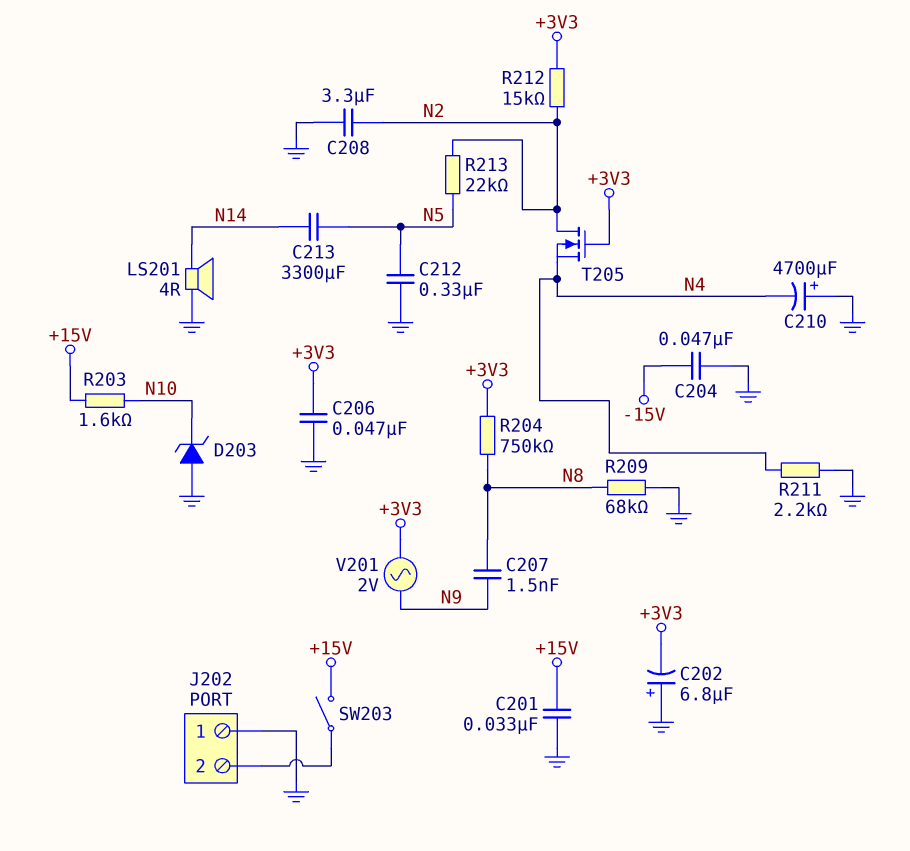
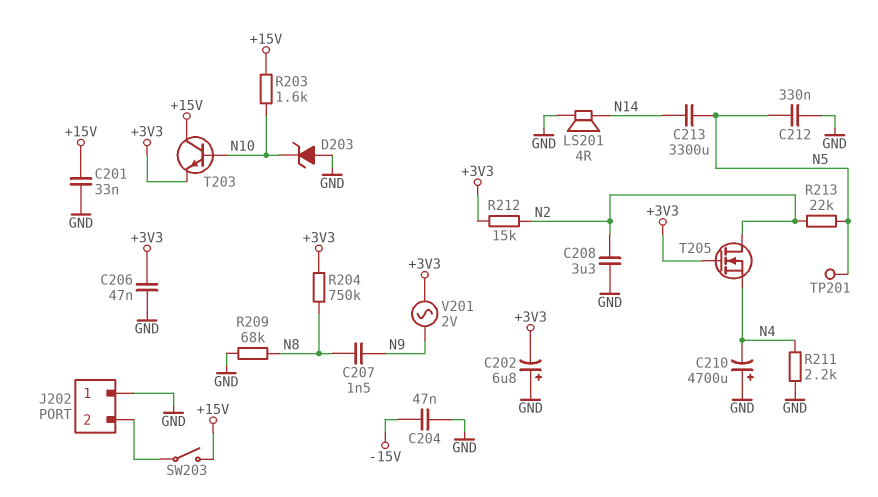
T203: none -> NPN (B N10, C +15V, E +3V3)
TP201: none -> test point (N5)

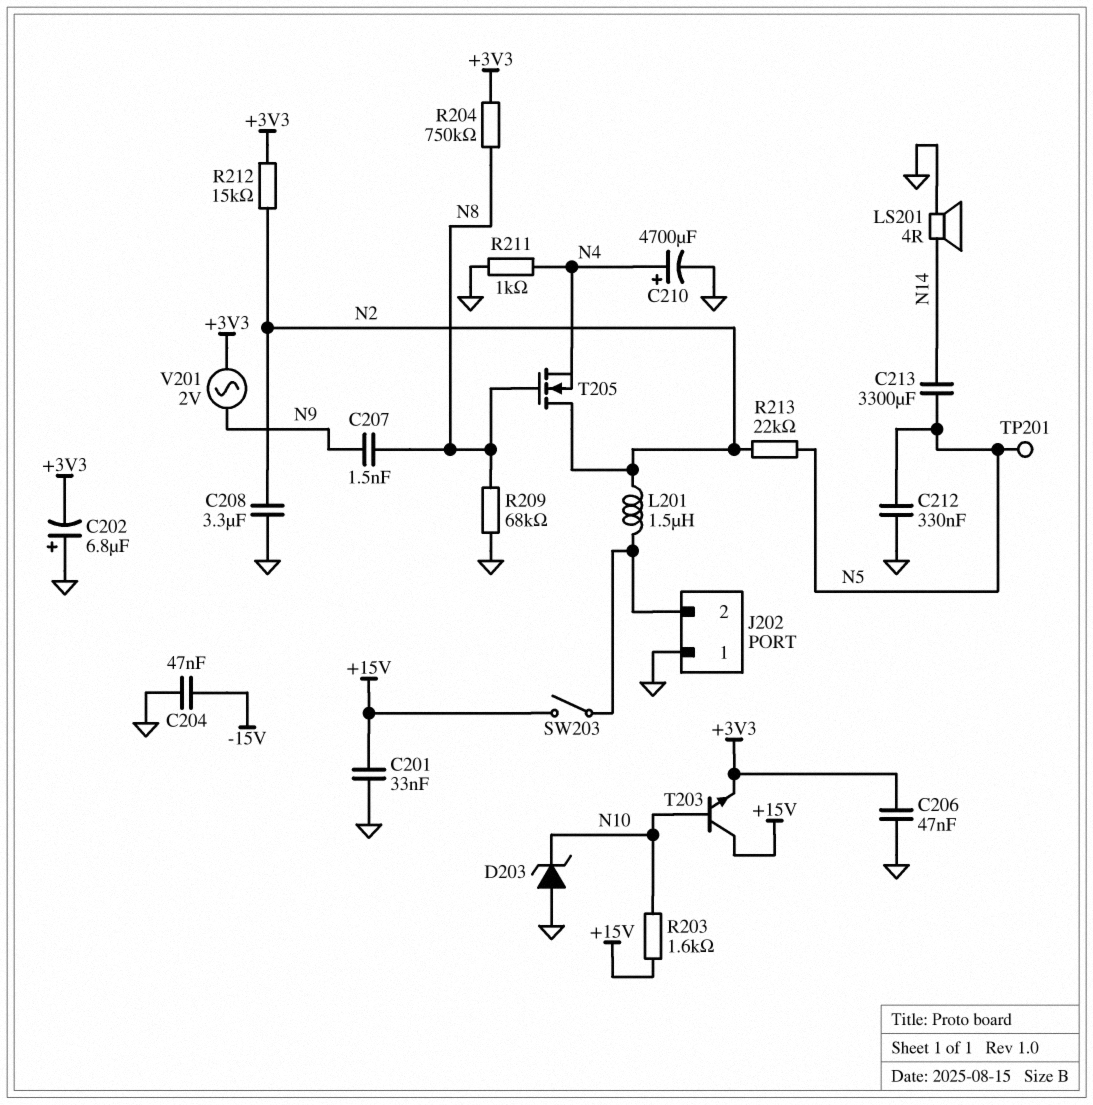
C210: 4700uF (plus GND, minus N4) -> 4700uF (plus N4, minus GND)
L201: none -> 1.5uH (J202/2, N2)
R211: 2.2k (GND, N4) -> 1k (GND, N4)
T205: NMOS (G +3V3, D N2, S N4) -> NMOS (G N8, D N2, S N4)

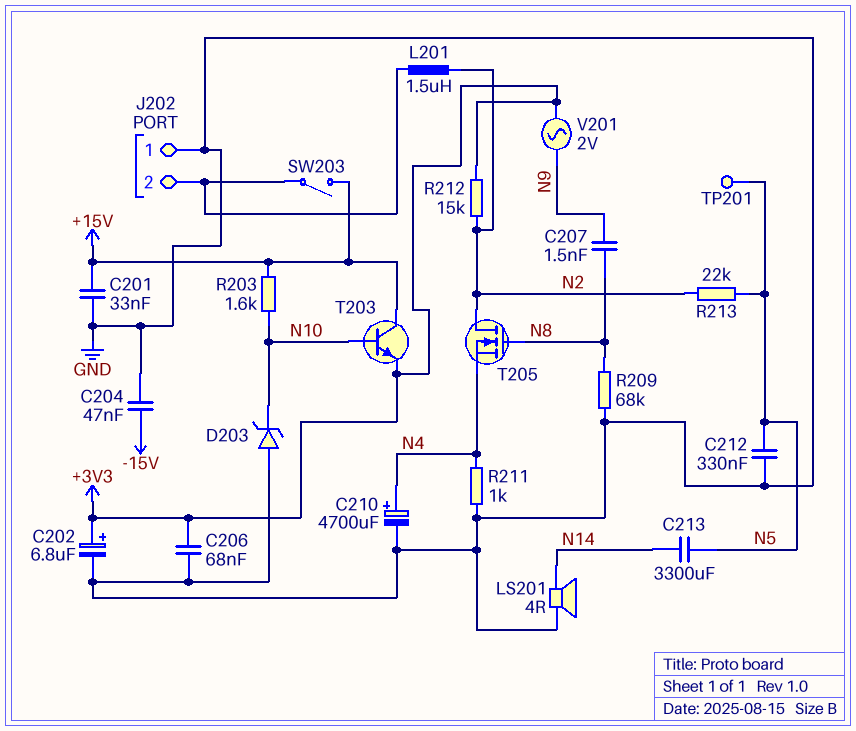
C202: 6.8uF (plus GND, minus +3V3) -> 6.8uF (plus +3V3, minus GND)
C206: 47nF (+3V3, GND) -> 68nF (+3V3, GND)
C208: 3.3uF (GND, N2) -> none
R204: 750k (+3V3, N8) -> none

